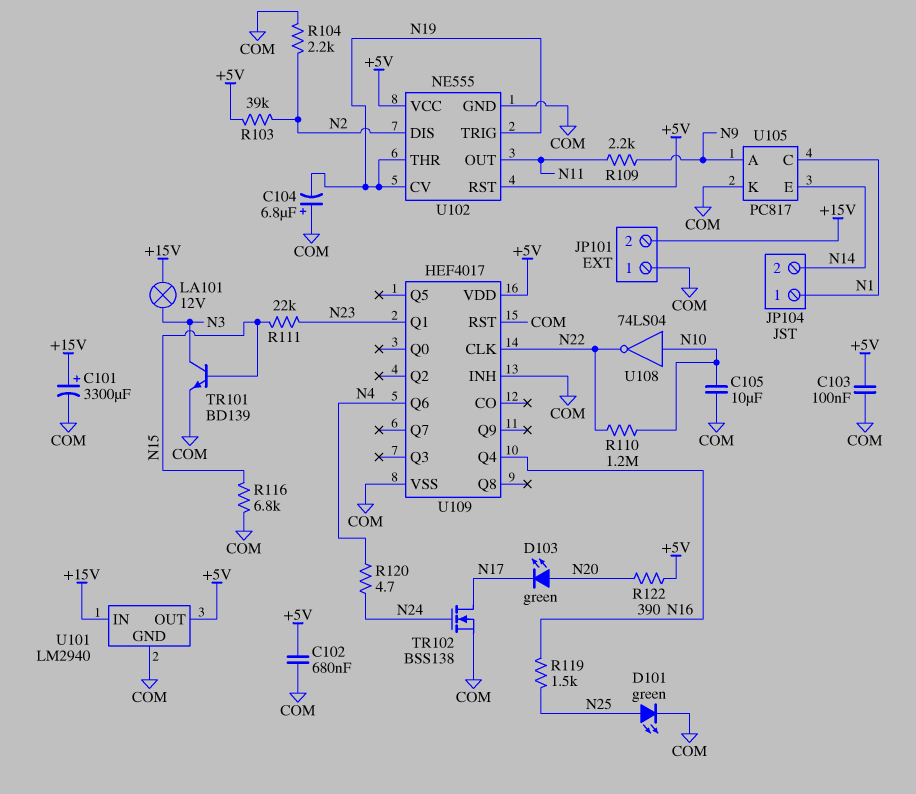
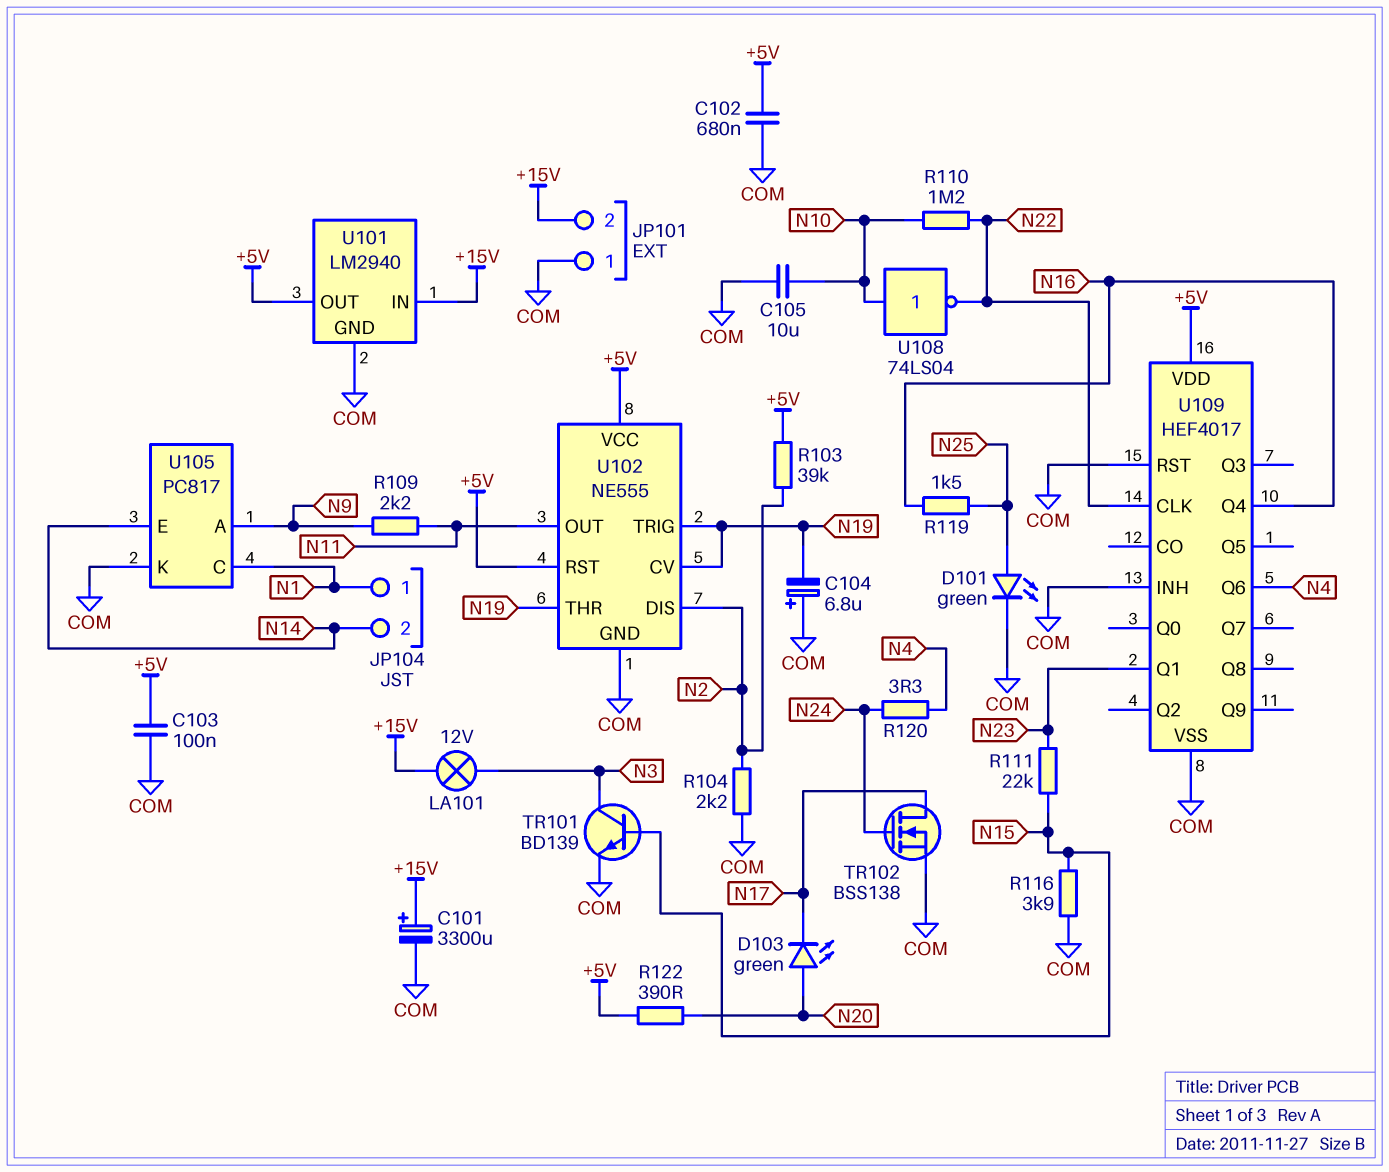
R116: 6.8k (COM, N15) -> 3.9k (COM, N15)
R120: 4.7 (N4, N24) -> 3.3 (N4, N24)

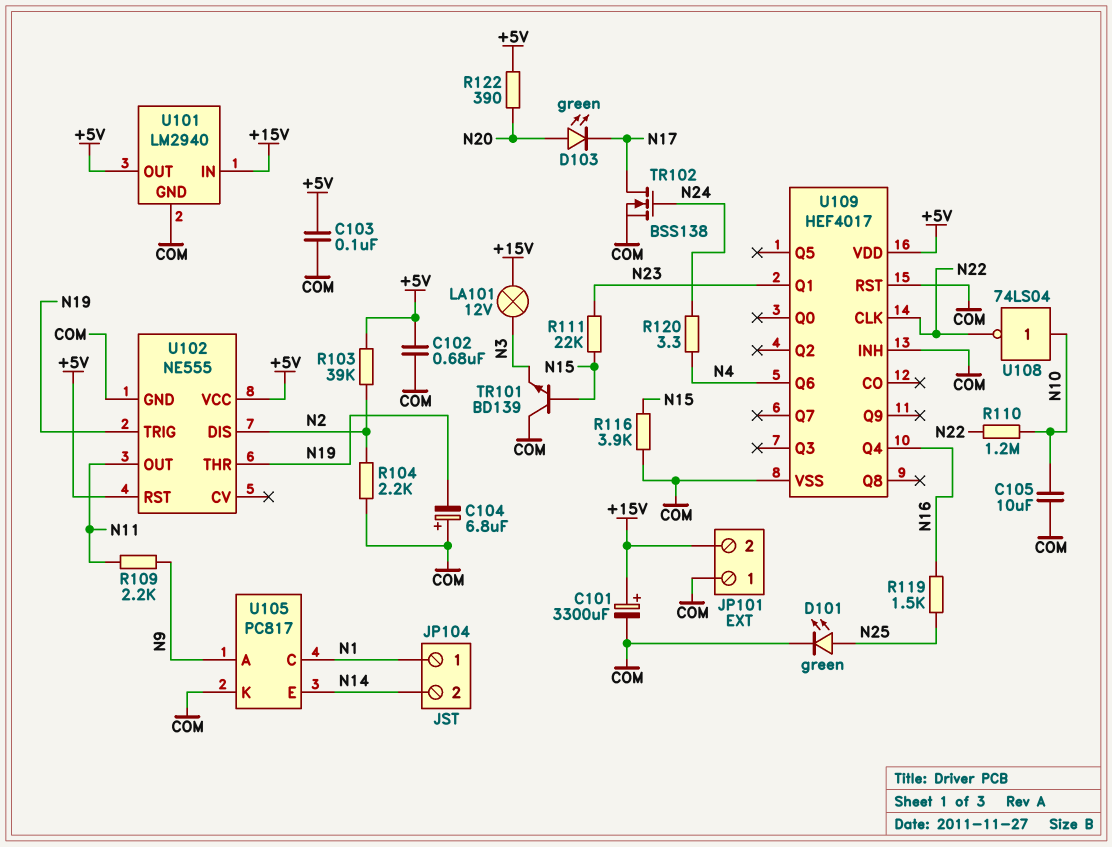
TR101: NPN BD139 (B N15, C N3, E COM) -> NPN BD139 (B N15, C COM, E N3)
U102 pin CV: N19 -> none

